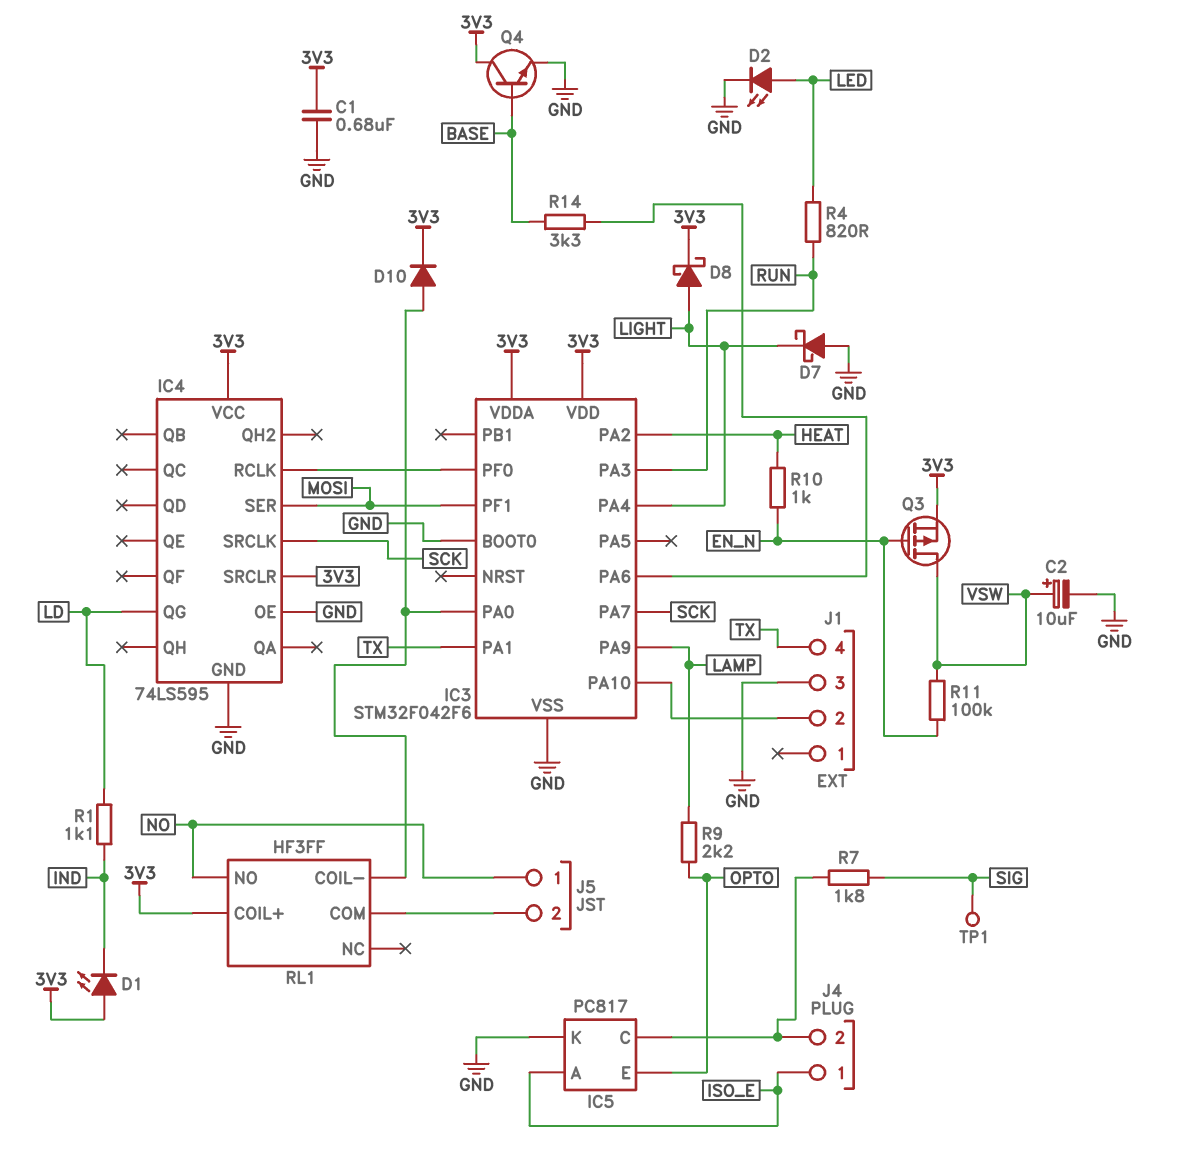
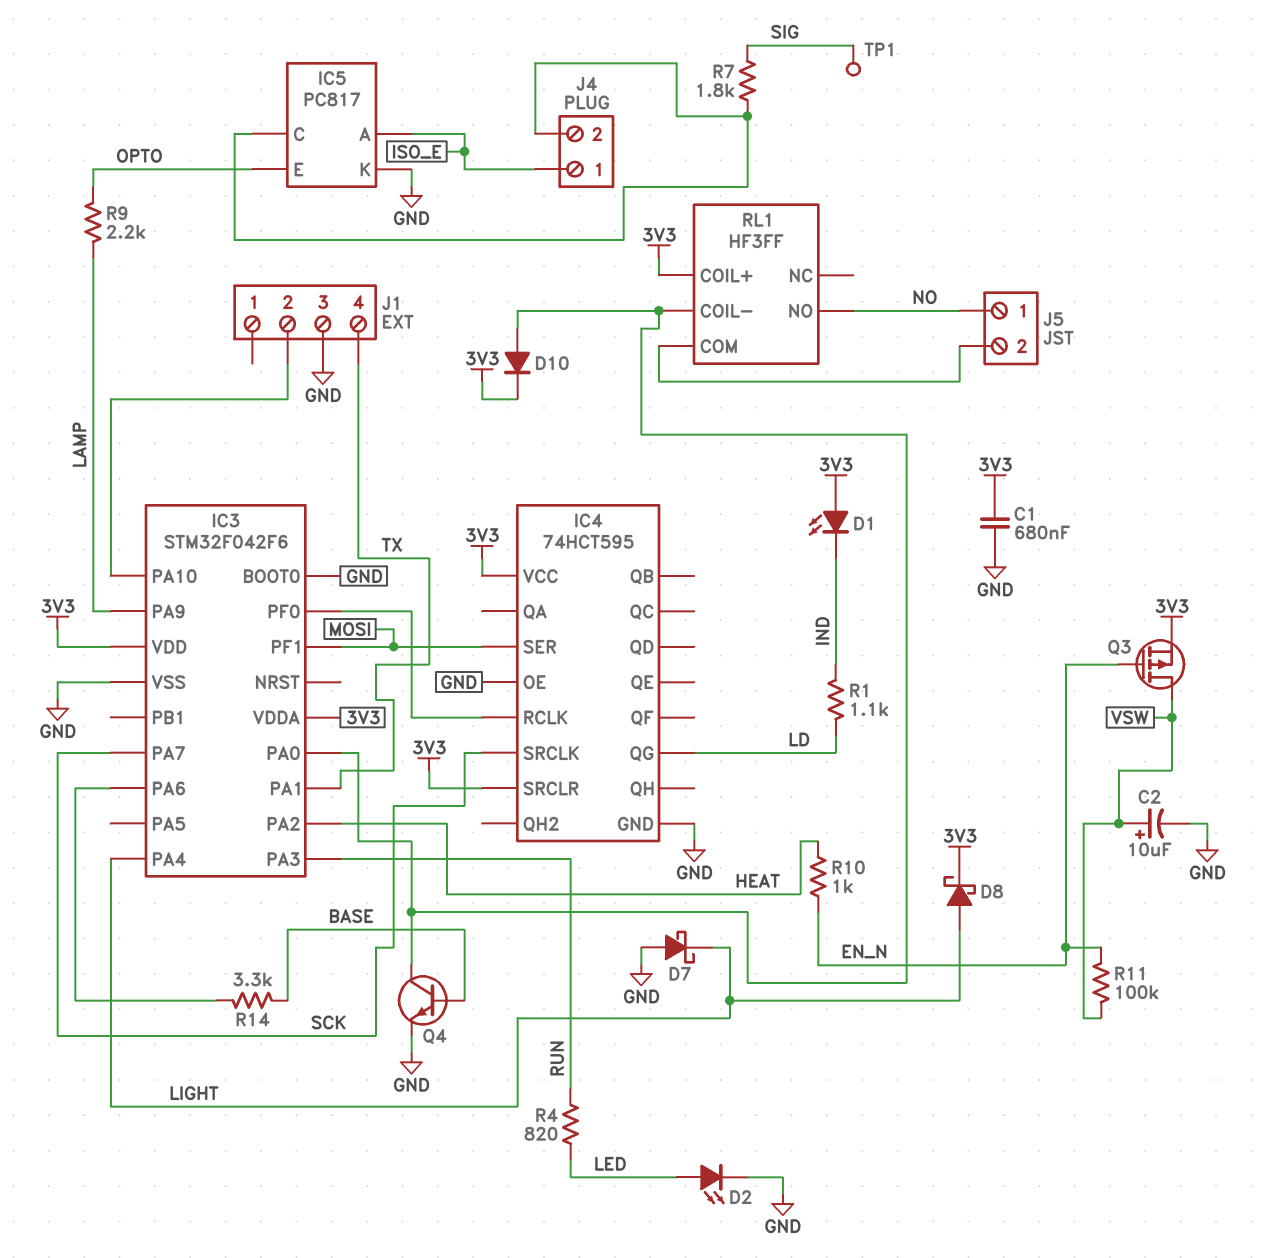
IC4: 74LS595 -> 74HCT595
Q4: NPN (B BASE, C 3V3, E GND) -> NPN (B BASE, C IC3/PA0, E GND)

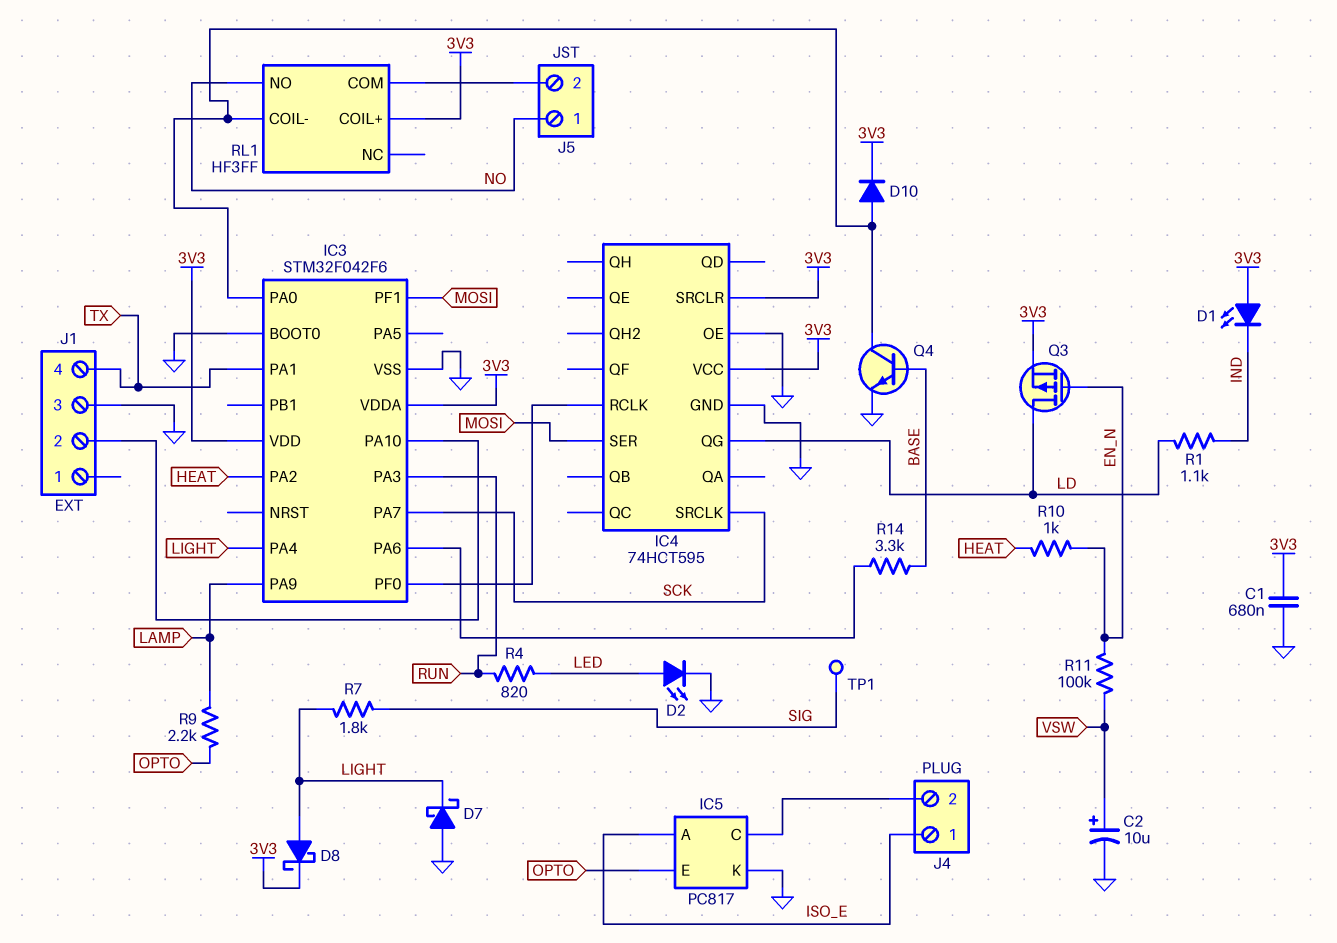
Q3: PMOS (G EN_N, D VSW, S 3V3) -> PMOS (G EN_N, D LD, S 3V3)
R7: 1.8k (IC5/C, SIG) -> 1.8k (LIGHT, SIG)

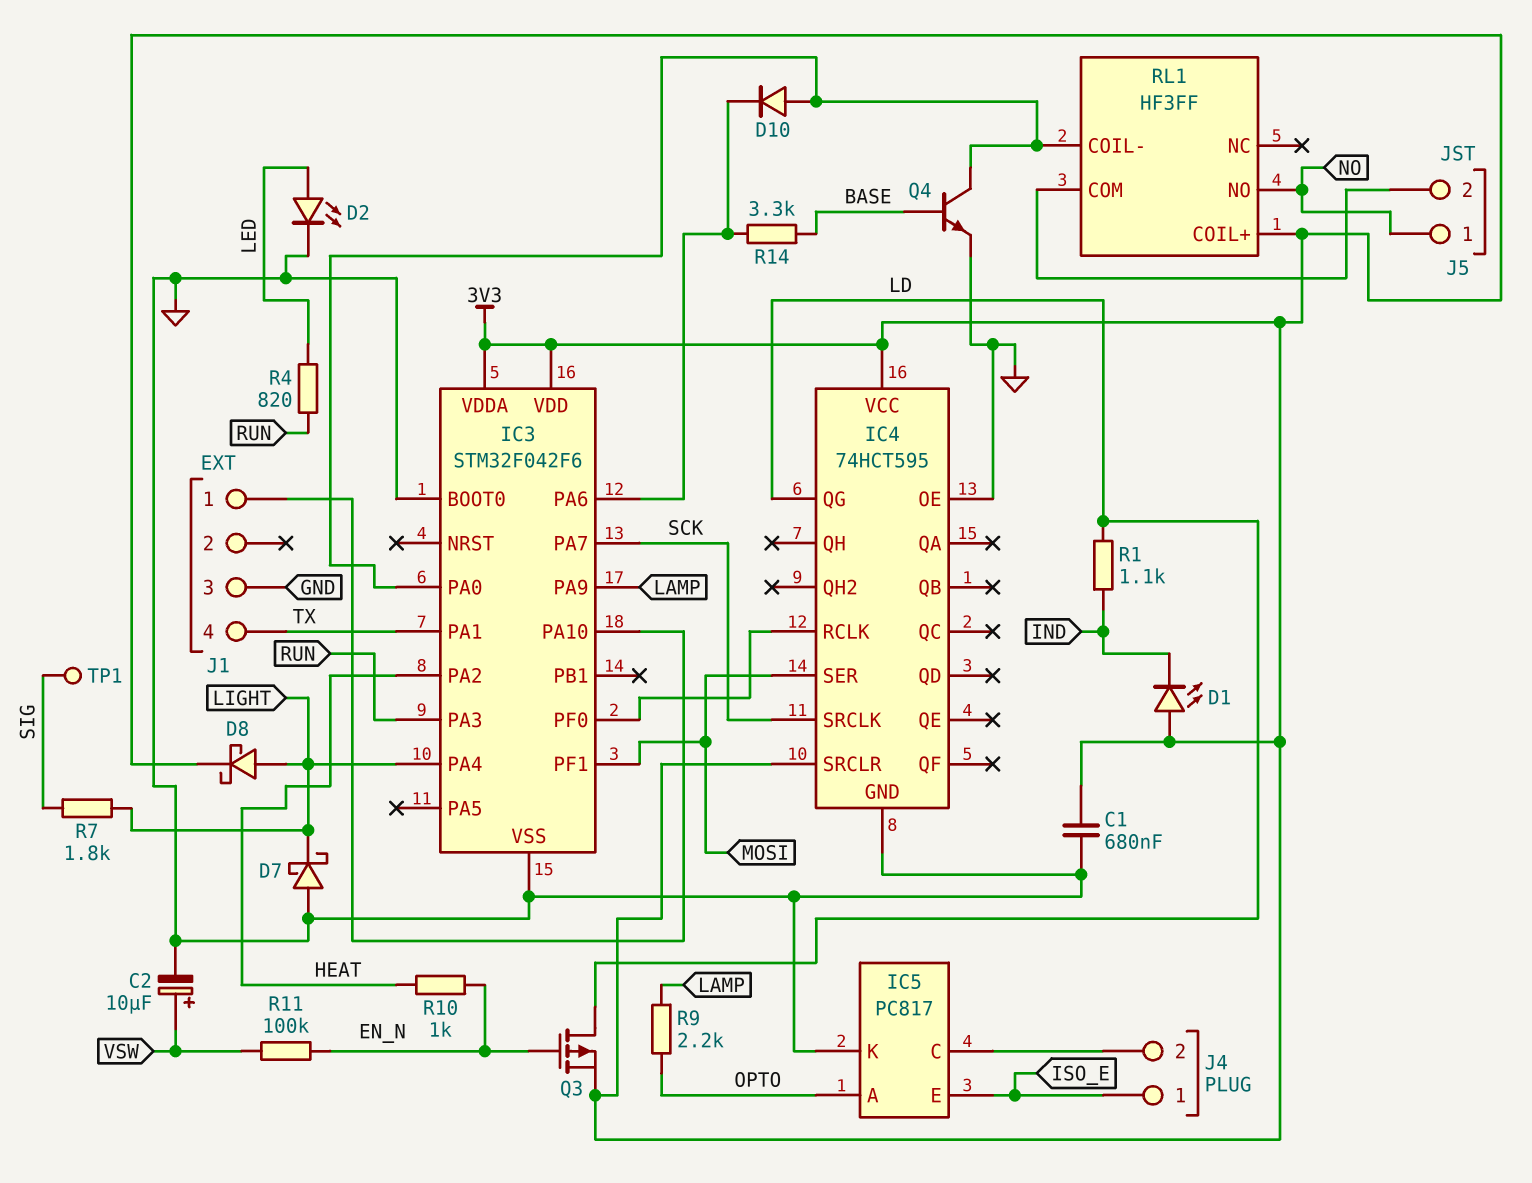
D10: diode (A IC3/PA0, K 3V3) -> diode (A IC3/PA0, K IC3/PA6)
IC5 pin A: ISO_E -> OPTO
IC5 pin E: OPTO -> ISO_E
J1 pin 1: none -> IC3/PA10
J1 pin 2: IC3/PA10 -> none

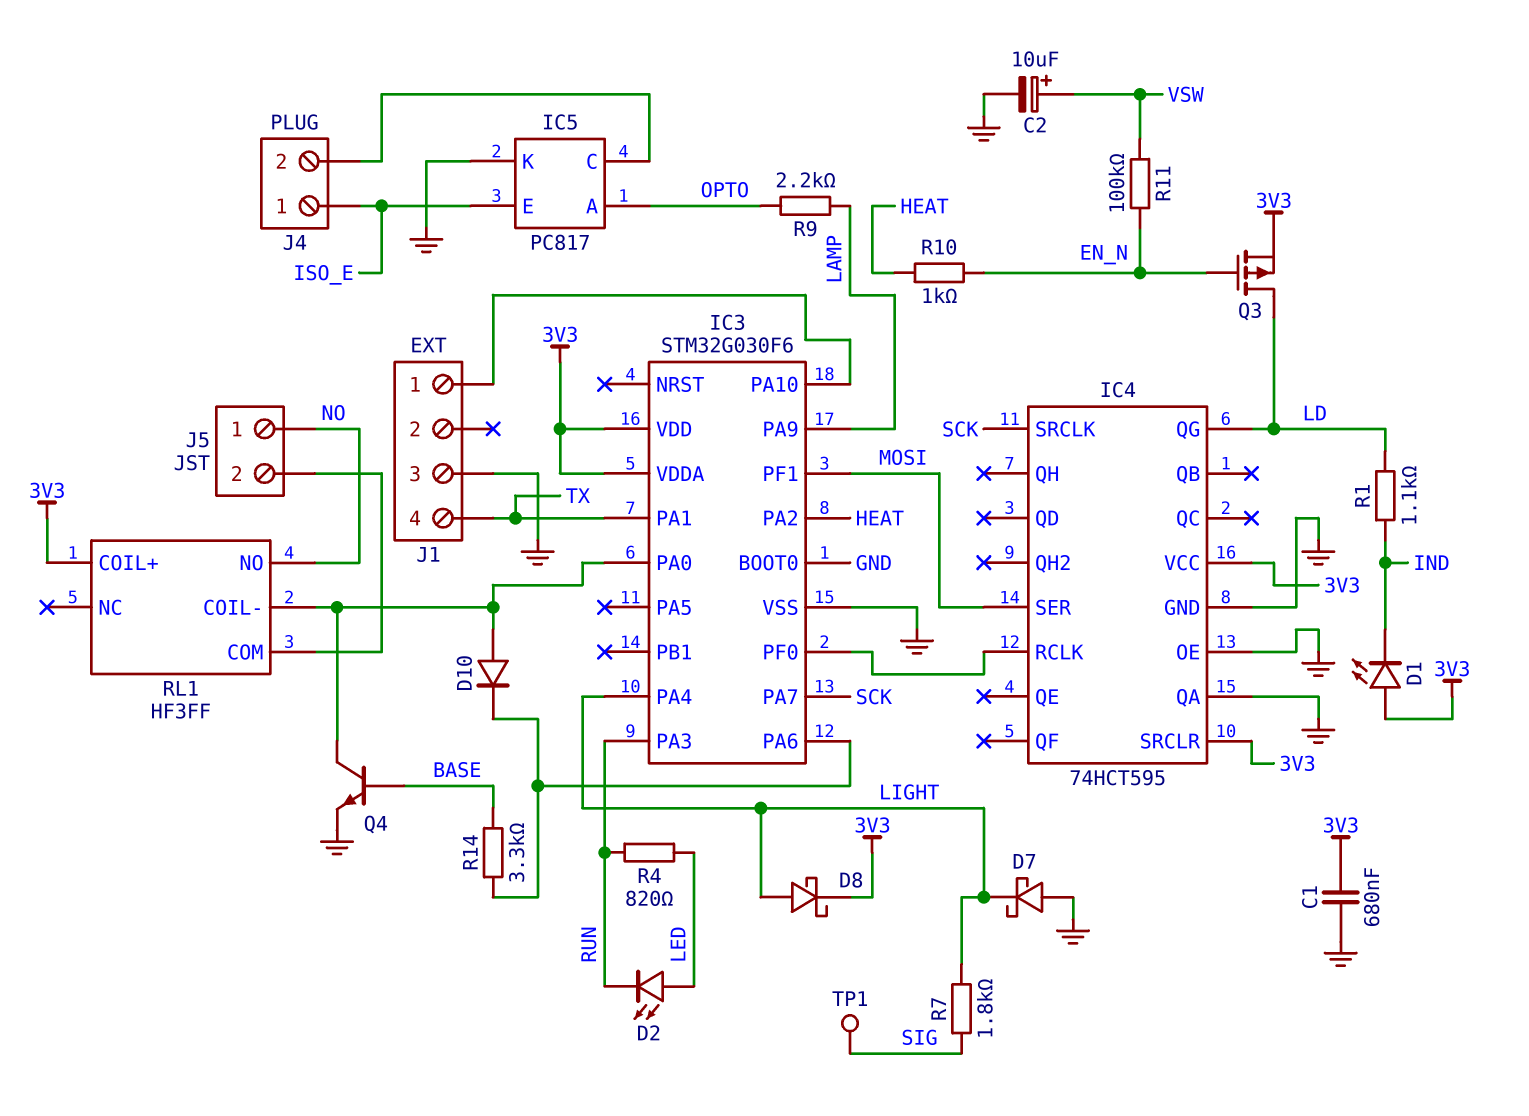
D2: LED (A LED, K GND) -> LED (A LED, K RUN)
IC3: STM32F042F6 -> STM32G030F6
IC4 pin QA: none -> GND

